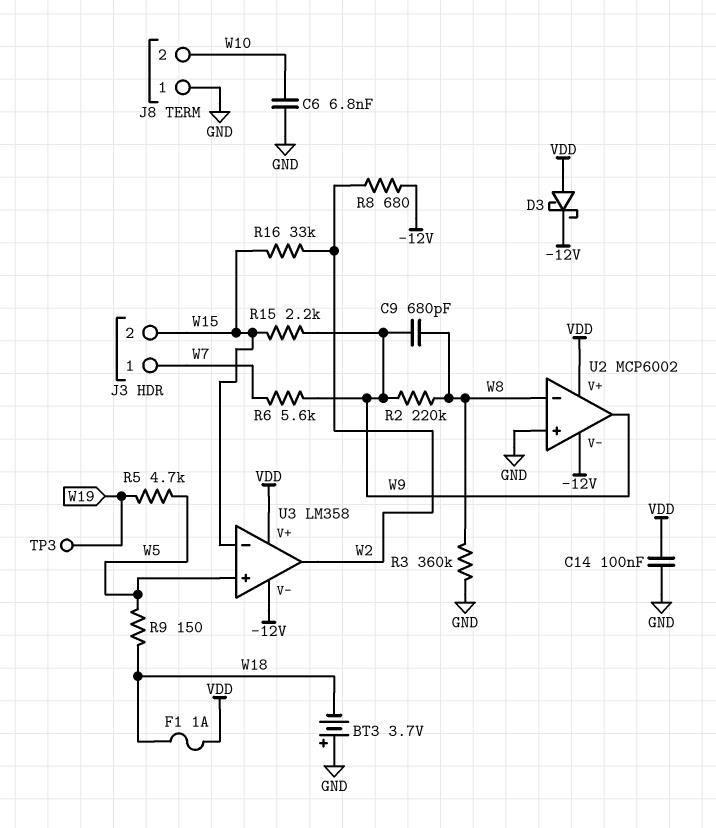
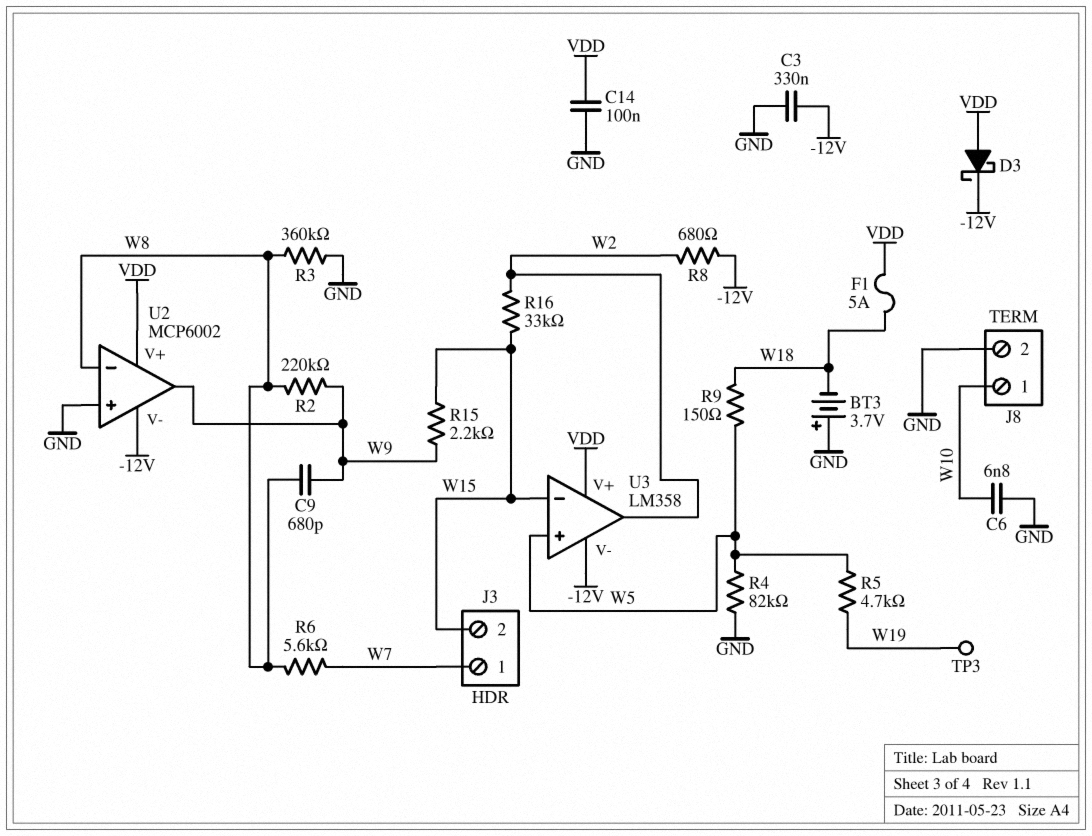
C3: none -> 330nF (-12V, GND)
F1: 1A (VDD, W18) -> 5A (VDD, W18)
J8 pin 1: GND -> W10
J8 pin 2: W10 -> GND
R4: none -> 82k (GND, W5)
R6: 5.6k (W7, W9) -> 5.6k (W7, W8)

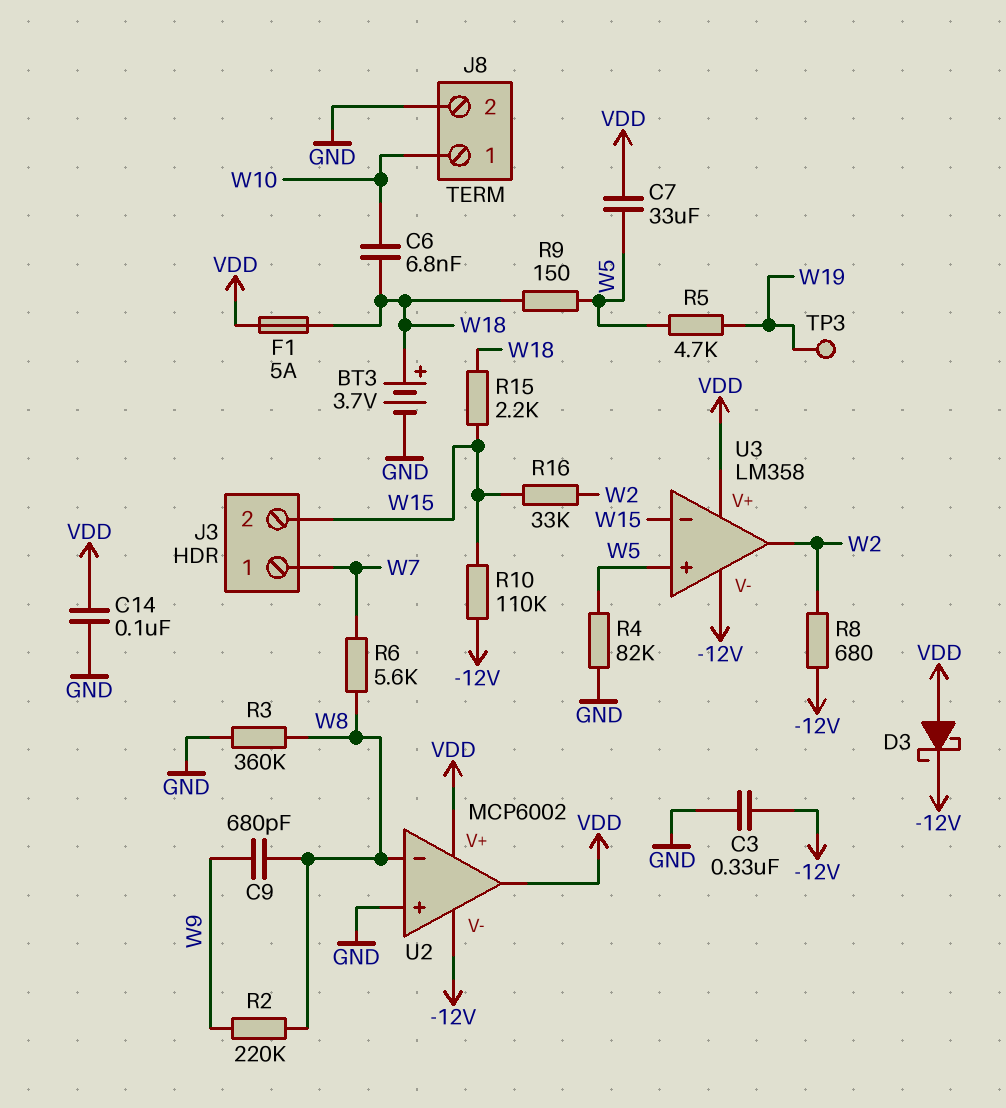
BT3: 3.7V (plus GND, minus W18) -> 3.7V (plus W18, minus GND)
C6: 6.8nF (GND, W10) -> 6.8nF (W10, W18)
C7: none -> 33uF (VDD, W5)
R10: none -> 110k (-12V, W15)
R15: 2.2k (W9, W15) -> 2.2k (W15, W18)
U2 pin out: W9 -> VDD

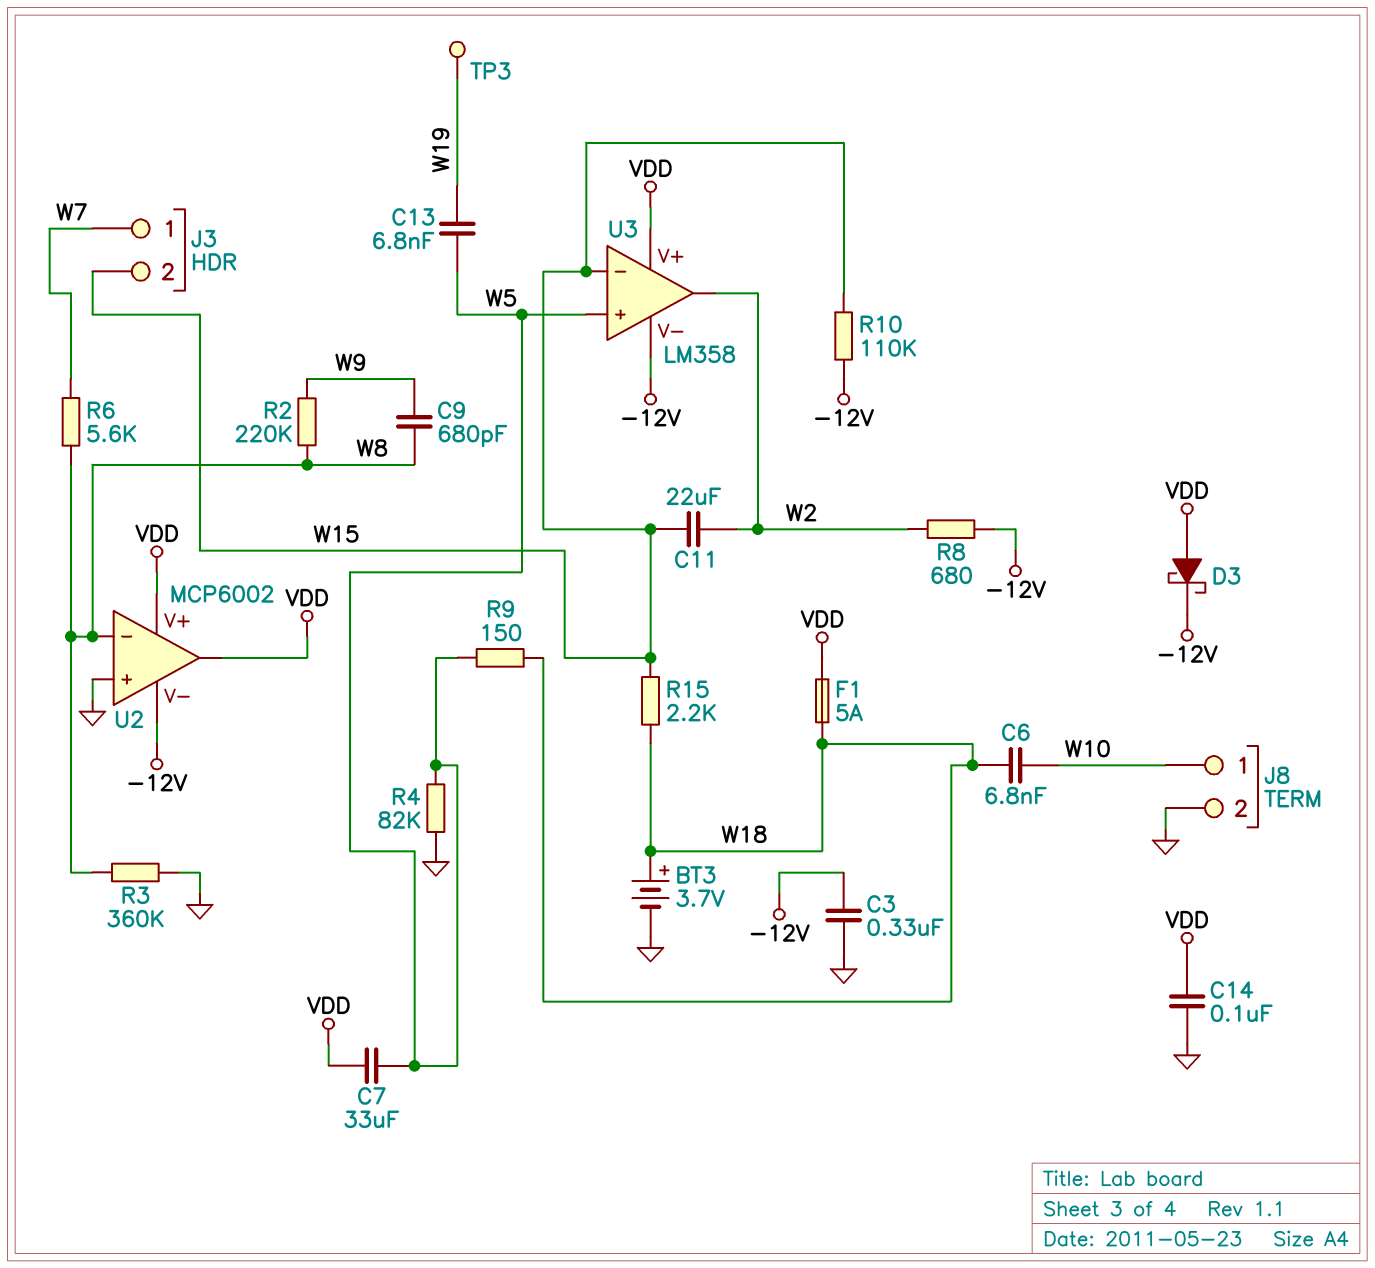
C11: none -> 22uF (W2, W15)
C13: none -> 6.8nF (W5, W19)
R5: 4.7k (W5, W19) -> none
R16: 33k (W2, W15) -> none

